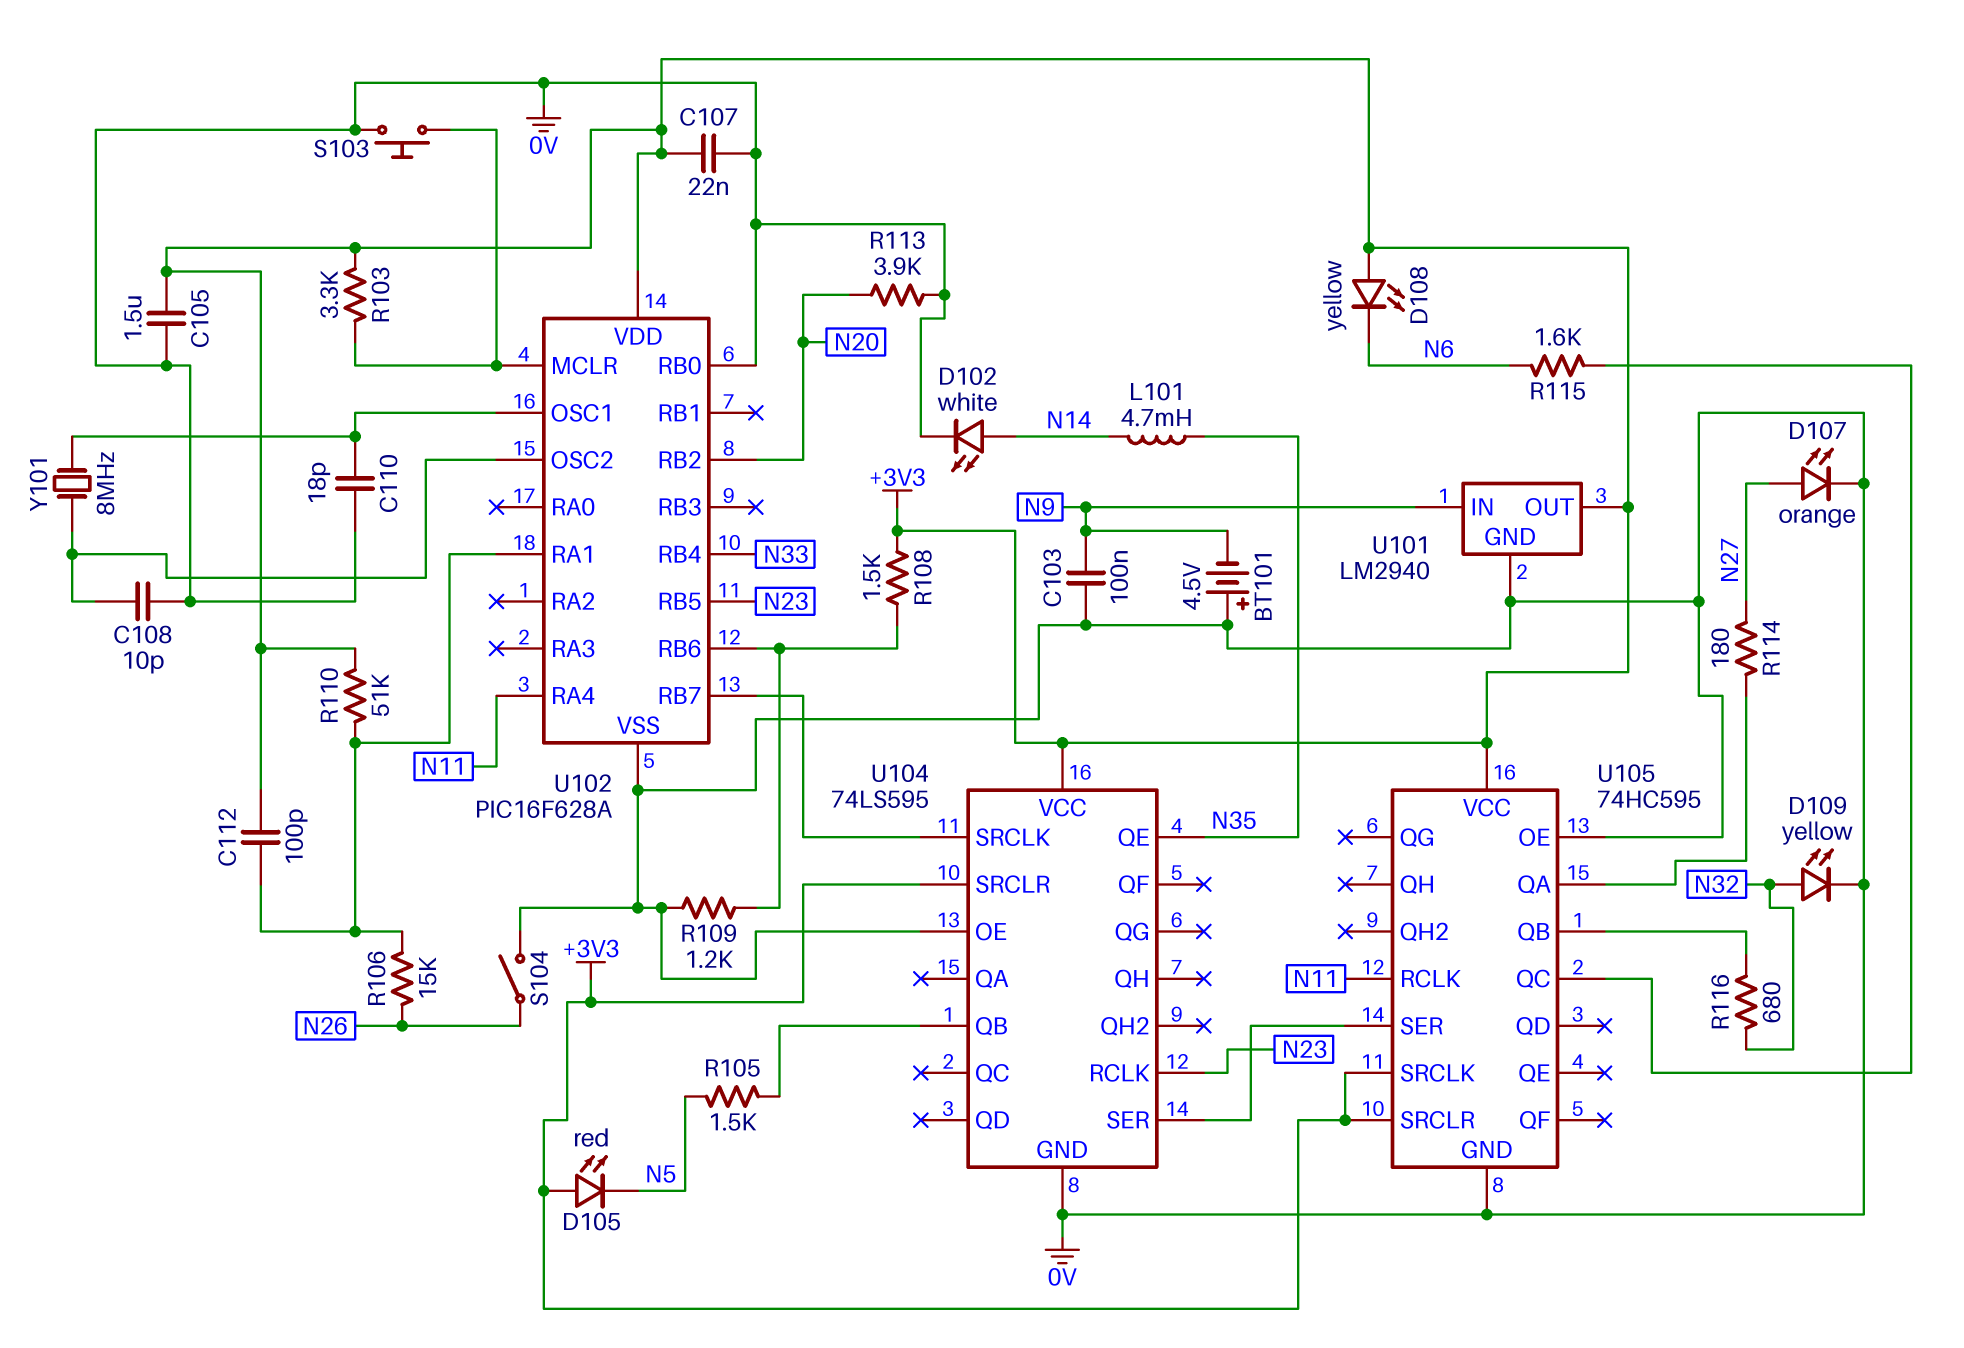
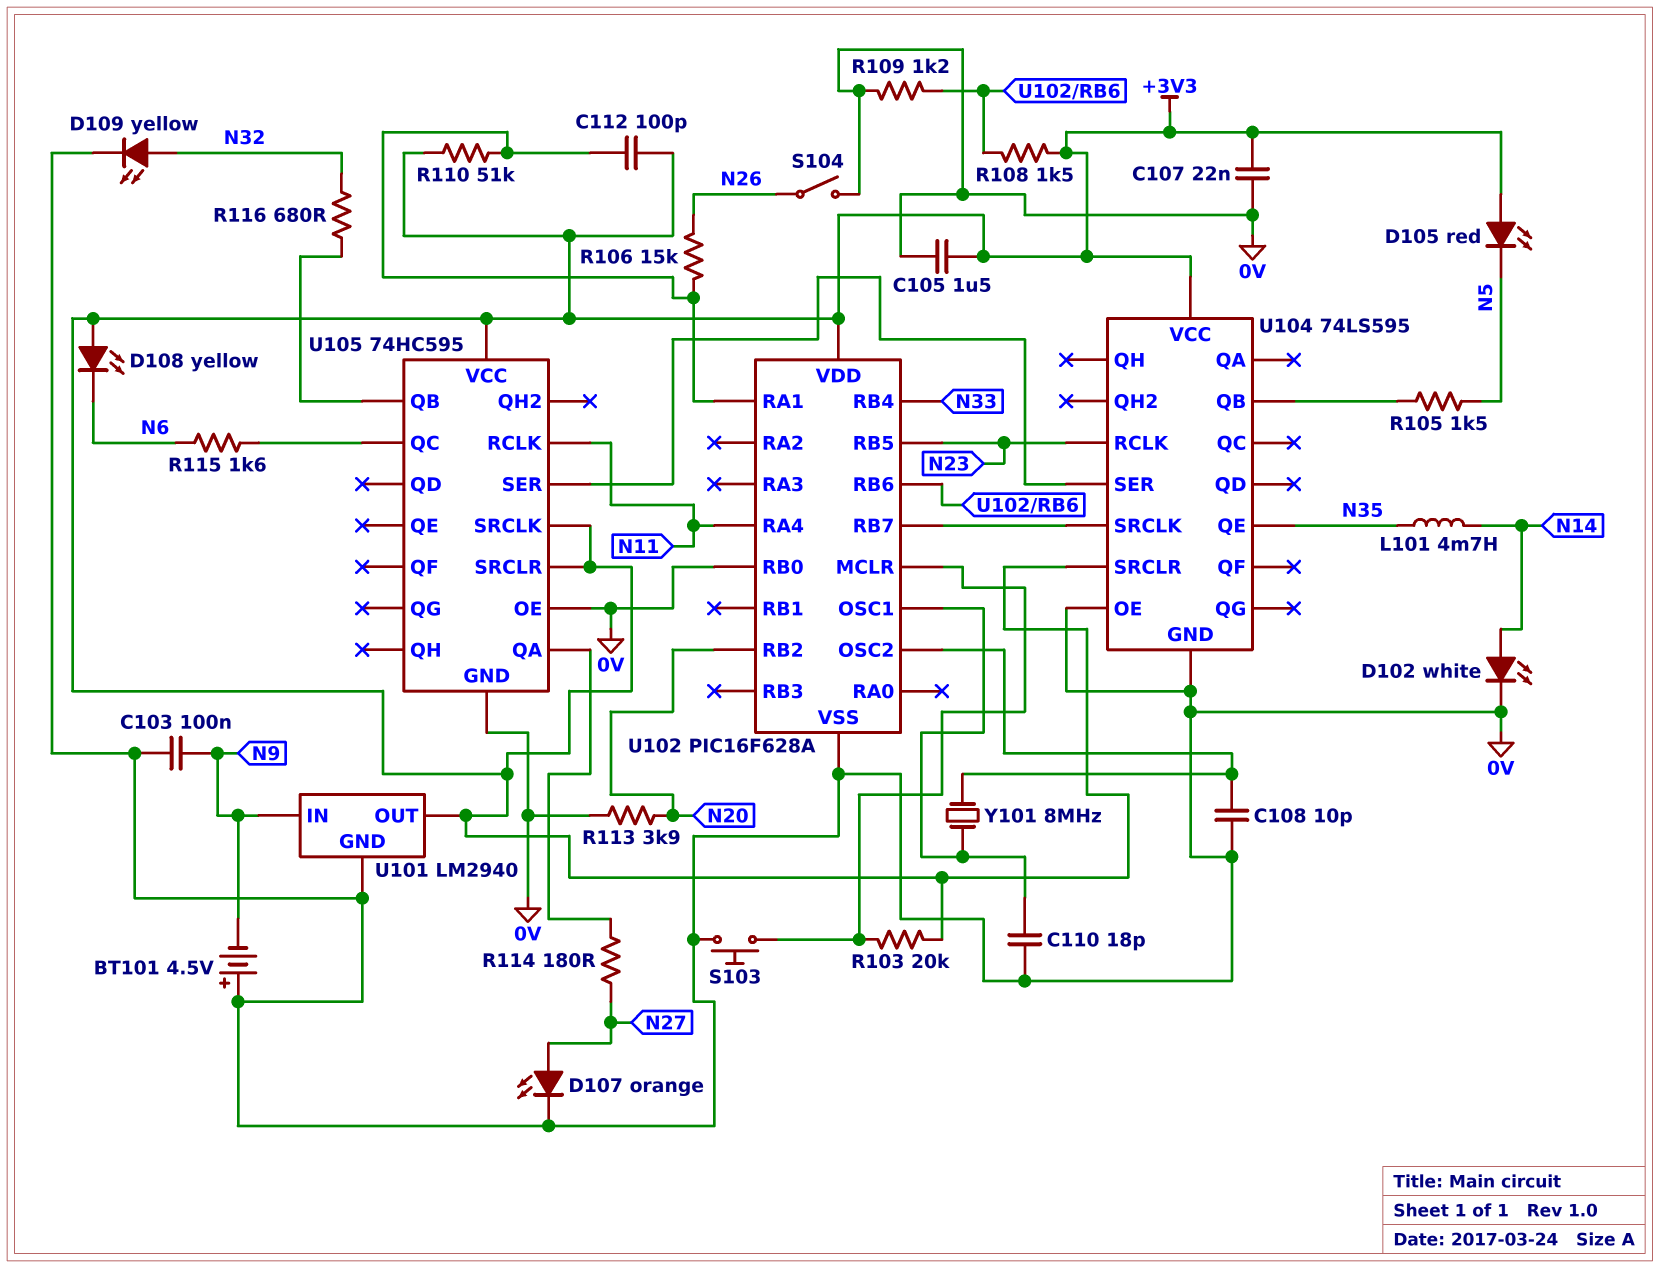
R103: 3.3k (+3V3, U102/MCLR) -> 20k (+3V3, U102/MCLR)

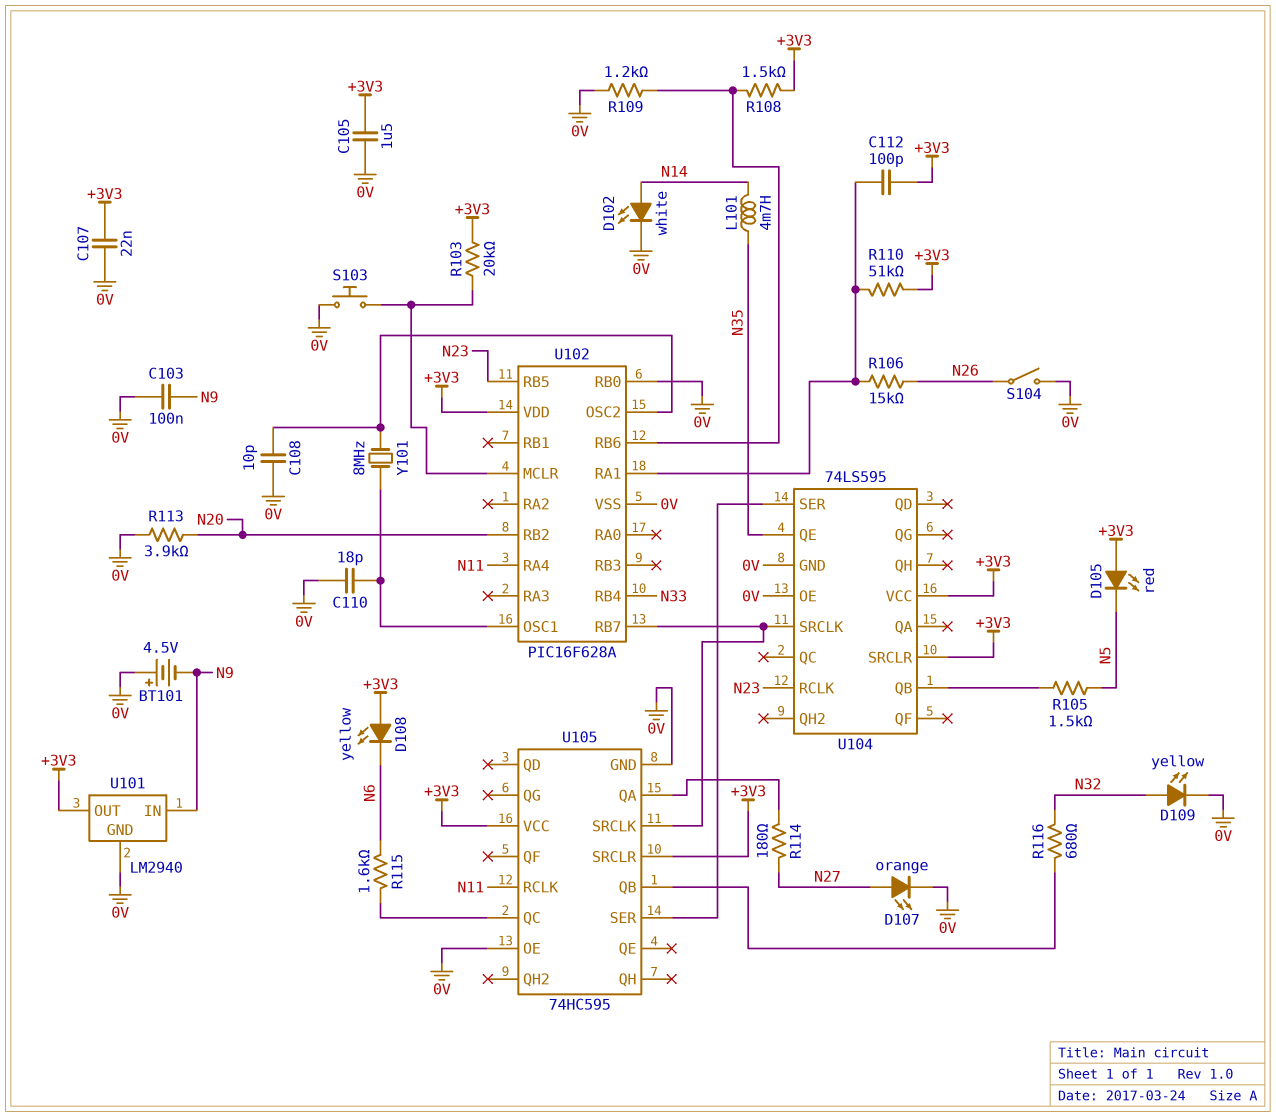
U105 pin SRCLK: +3V3 -> U102/RB7

